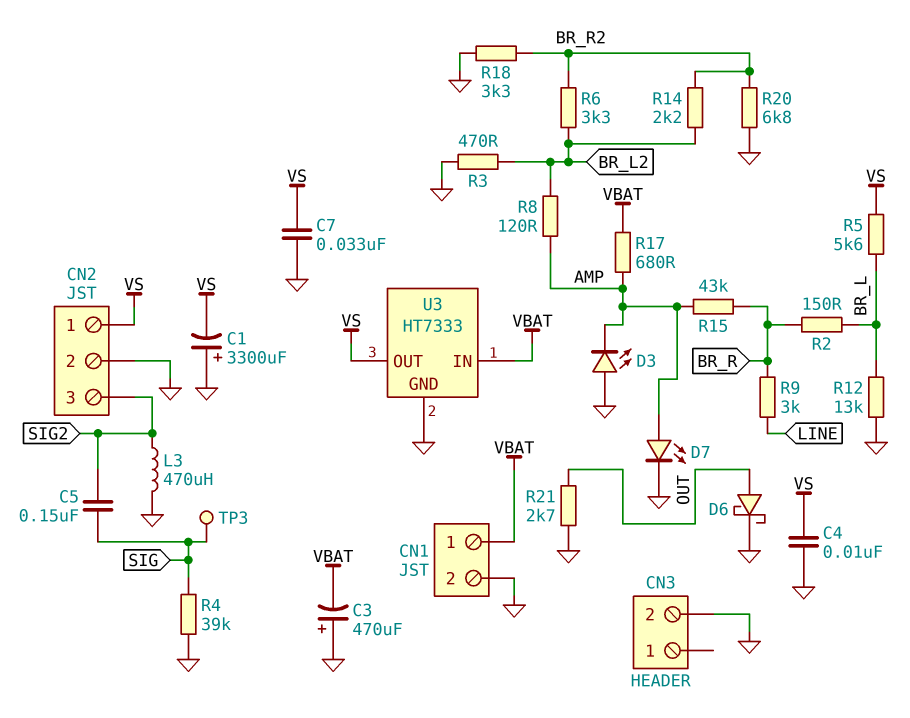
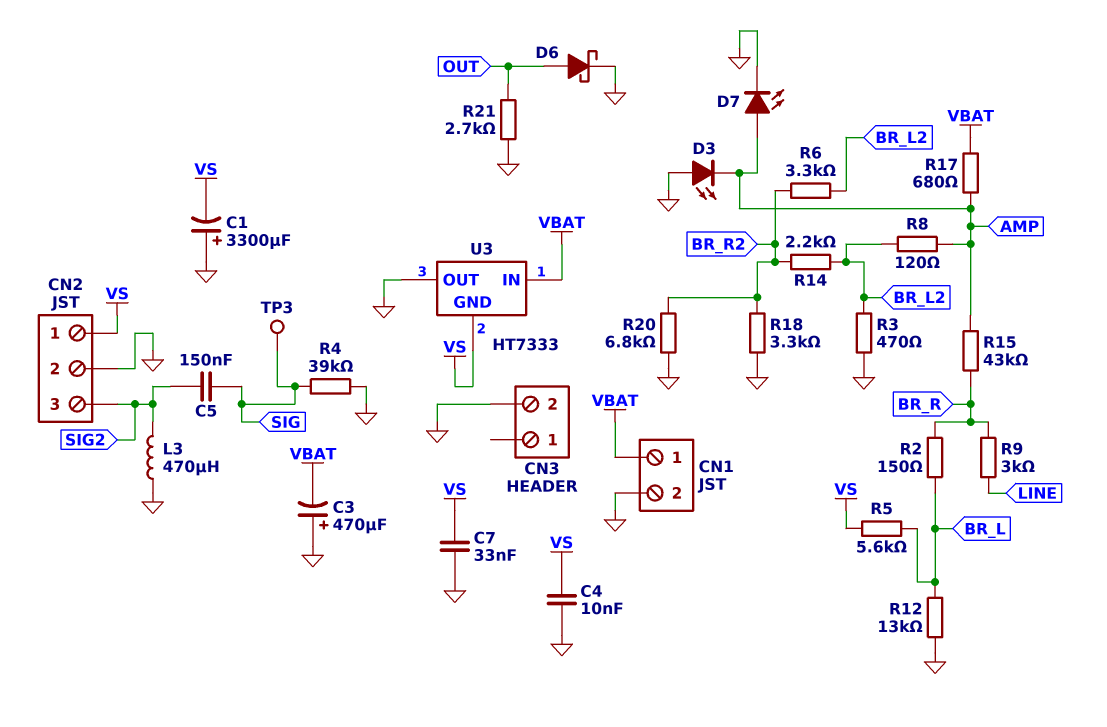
U3 pin GND: GND -> VS
U3 pin OUT: VS -> GND

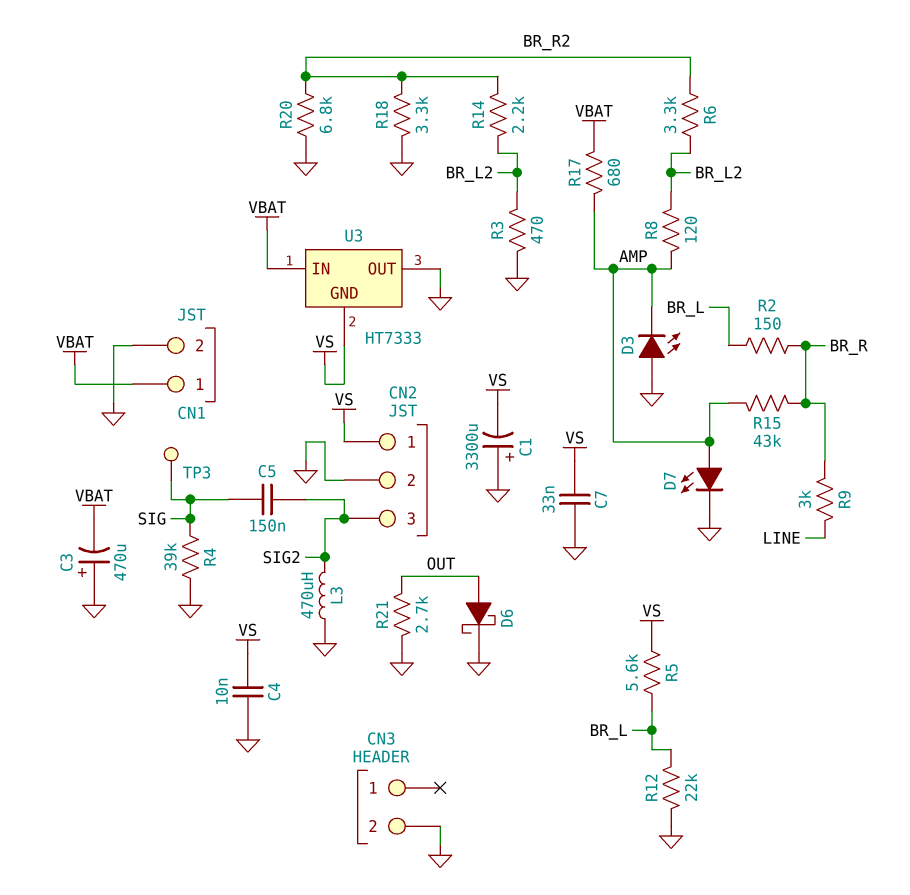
R12: 13k (BR_L, GND) -> 22k (BR_L, GND)

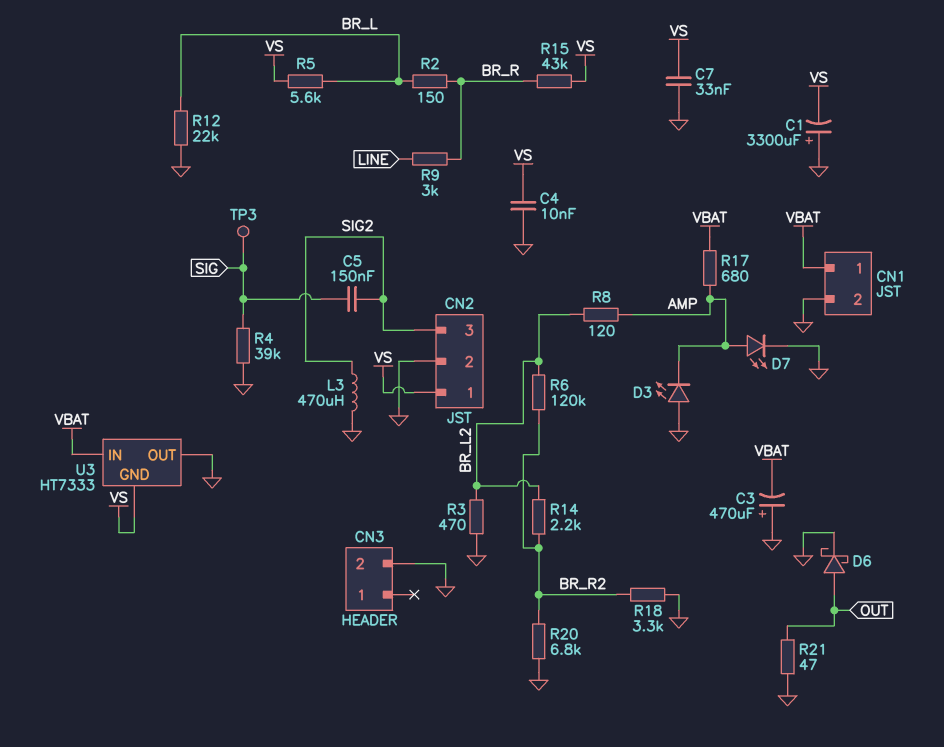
R6: 3.3k (BR_L2, BR_R2) -> 120k (BR_L2, BR_R2)
R15: 43k (AMP, BR_R) -> 43k (BR_R, VS)
R21: 2.7k (GND, OUT) -> 47 (GND, OUT)

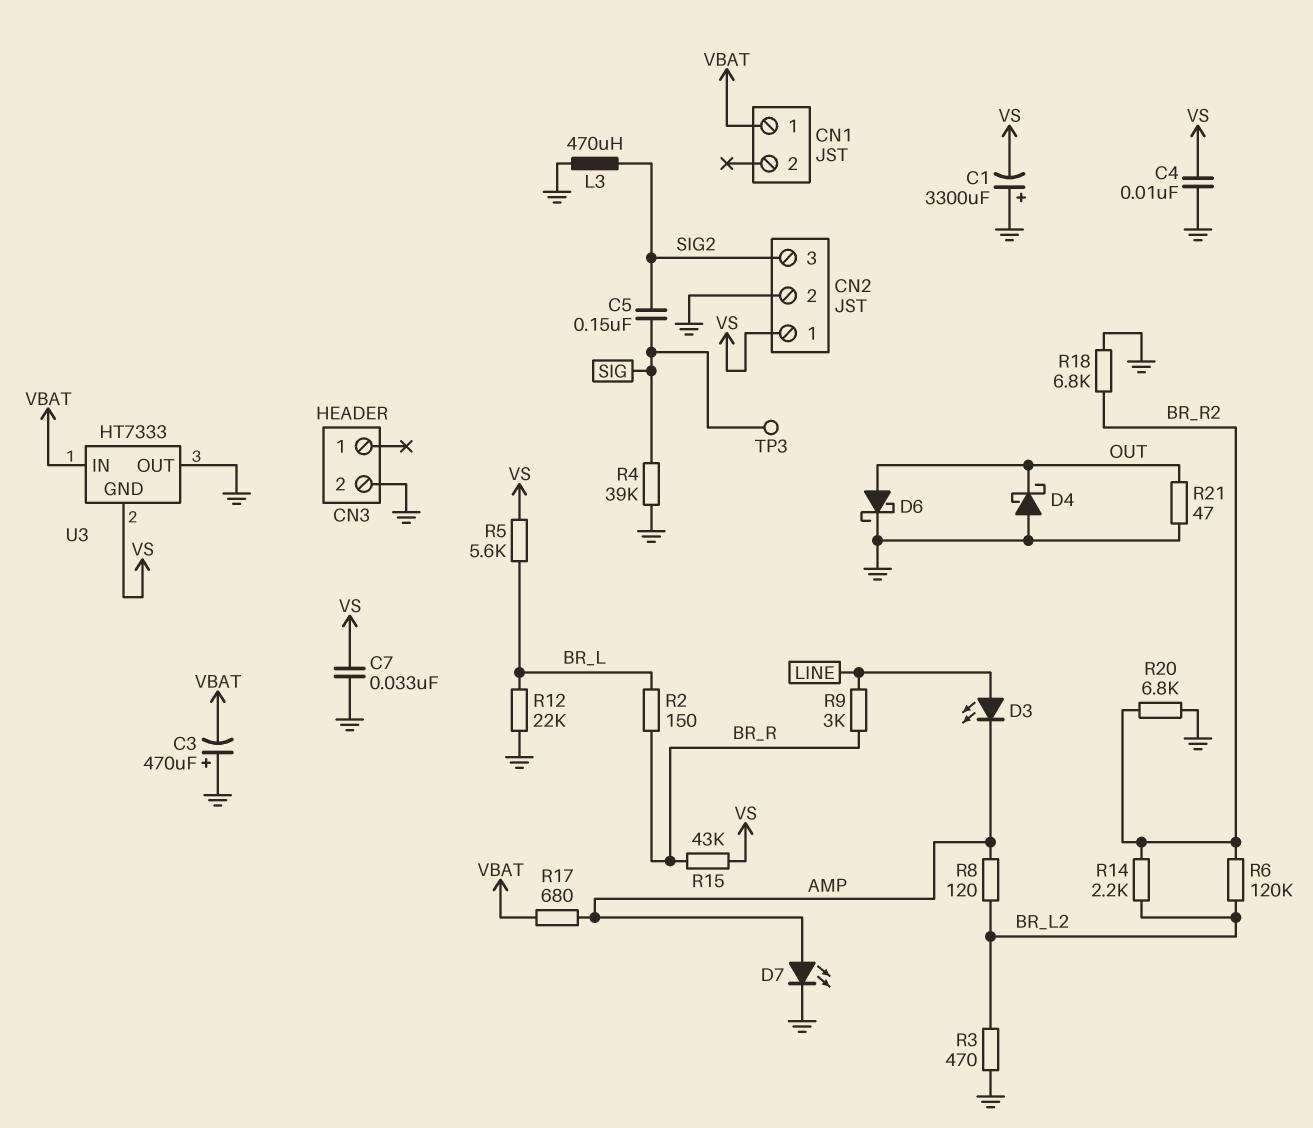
CN1 pin 2: GND -> none
D3: LED (A GND, K AMP) -> LED (A LINE, K AMP)
D4: none -> schottky (A GND, K OUT)
R18: 3.3k (BR_R2, GND) -> 6.8k (BR_R2, GND)

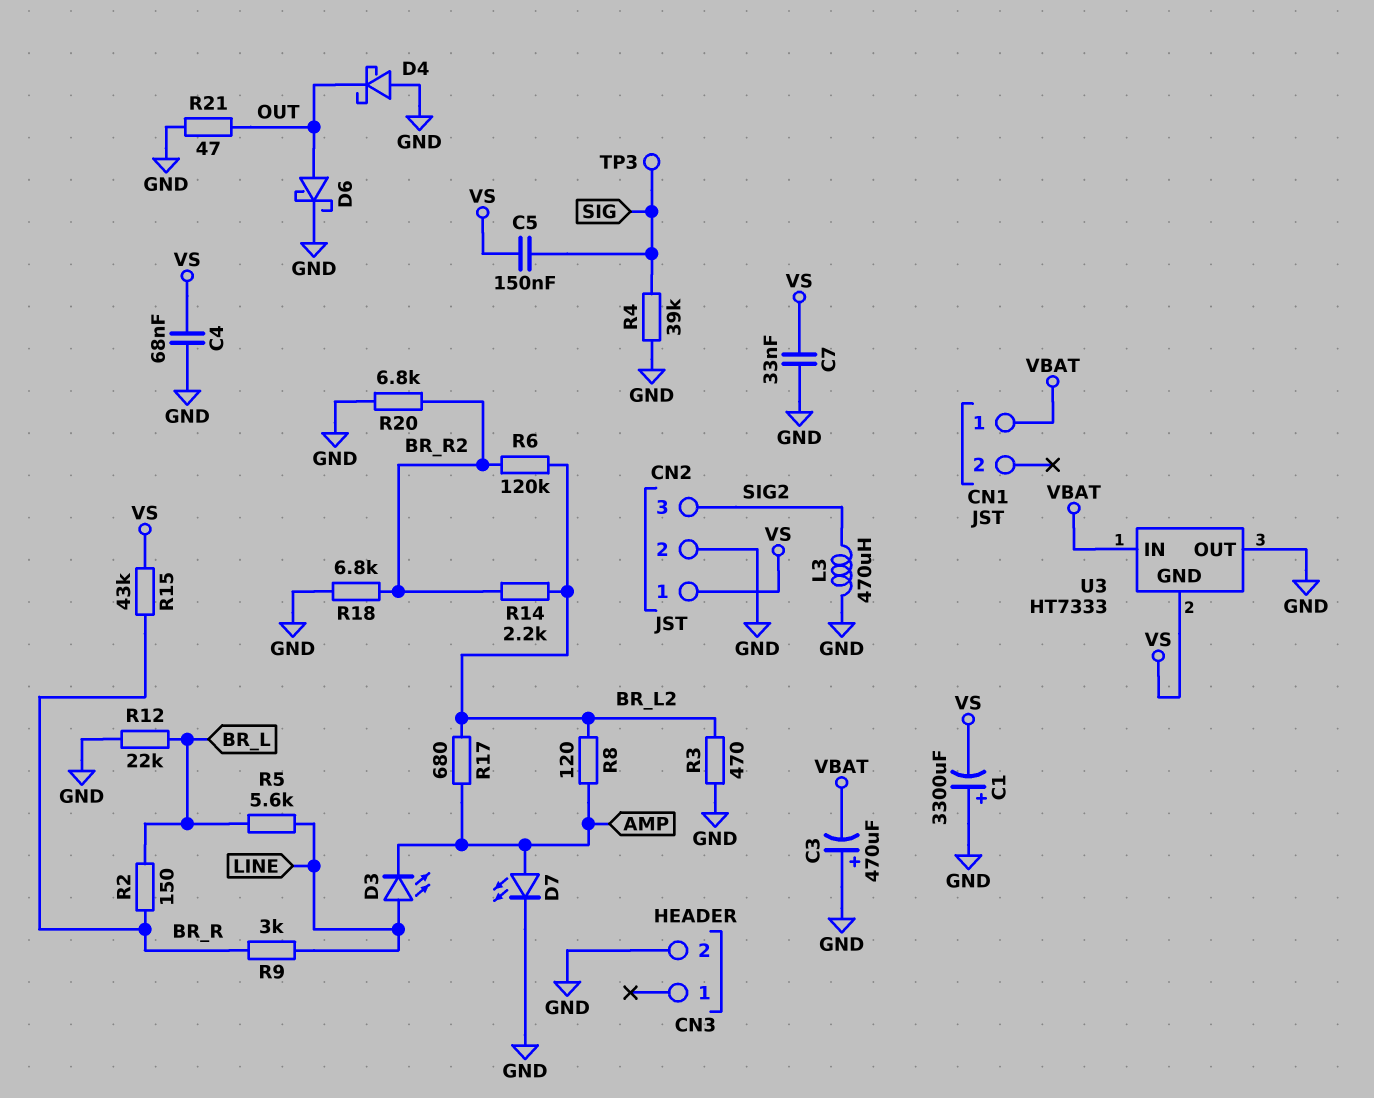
C4: 10nF (GND, VS) -> 68nF (GND, VS)
C5: 150nF (SIG, SIG2) -> 150nF (SIG, VS)
R5: 5.6k (BR_L, VS) -> 5.6k (BR_L, LINE)
R17: 680 (AMP, VBAT) -> 680 (AMP, BR_L2)

